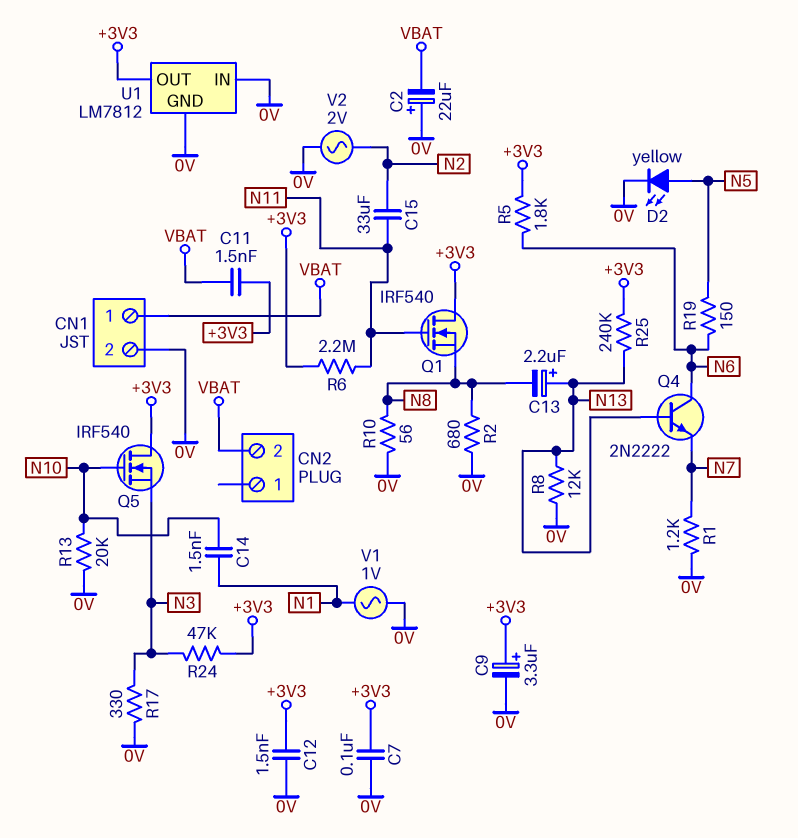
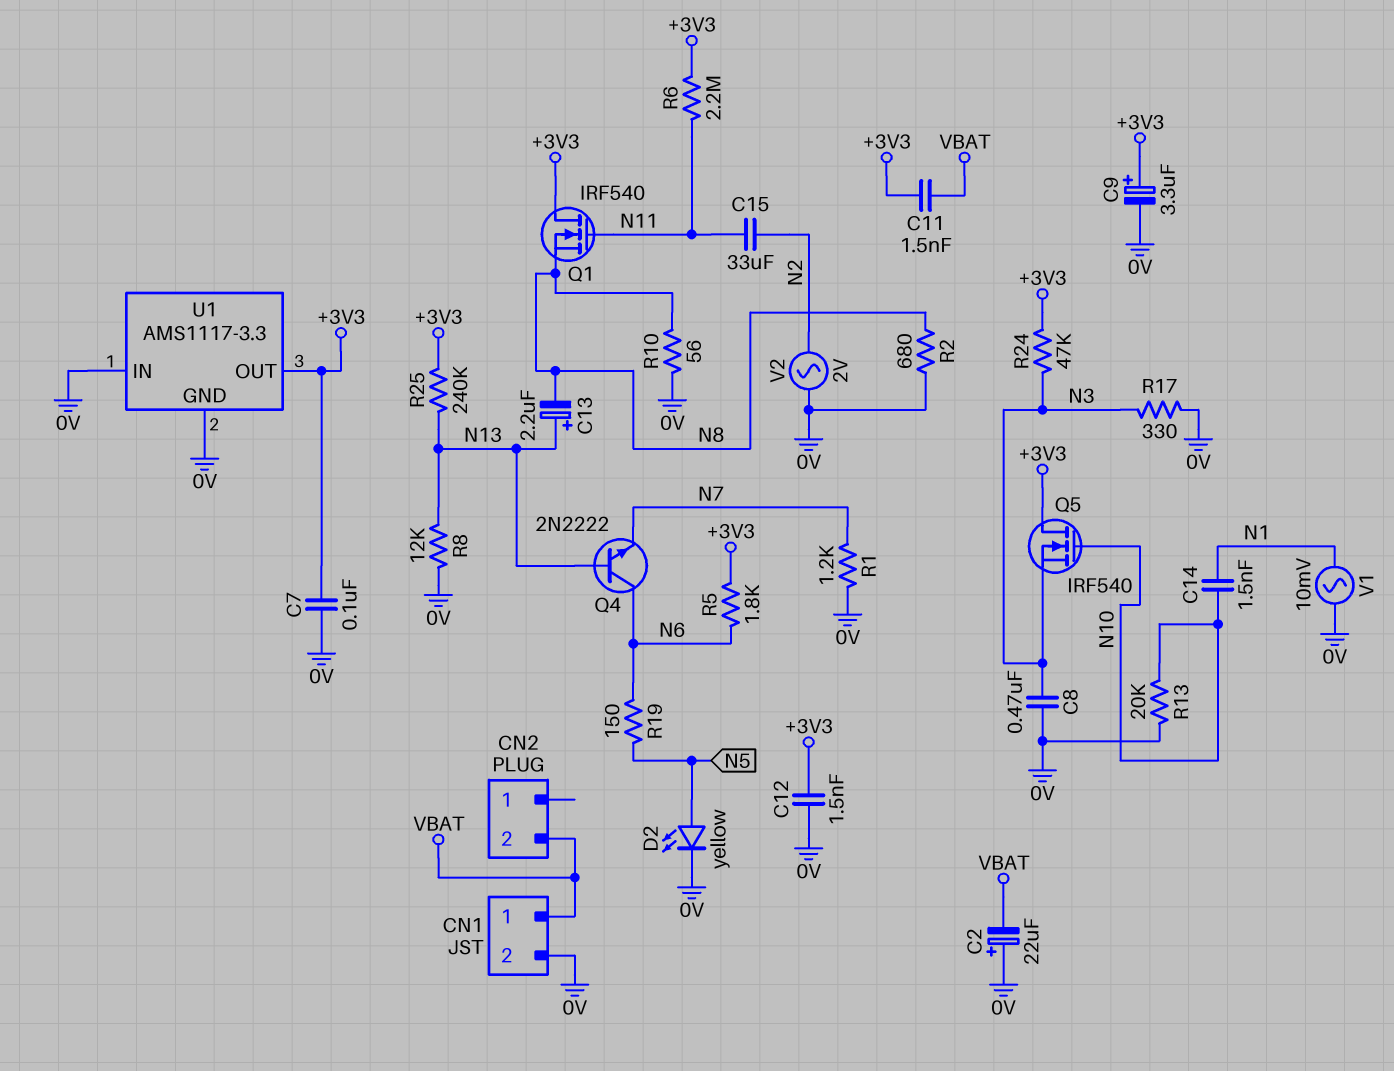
C8: none -> 470nF (0V, N3)
U1: LM7812 -> AMS1117-3.3
V1: AC 1V (0V, N1) -> AC 10mV (0V, N1)

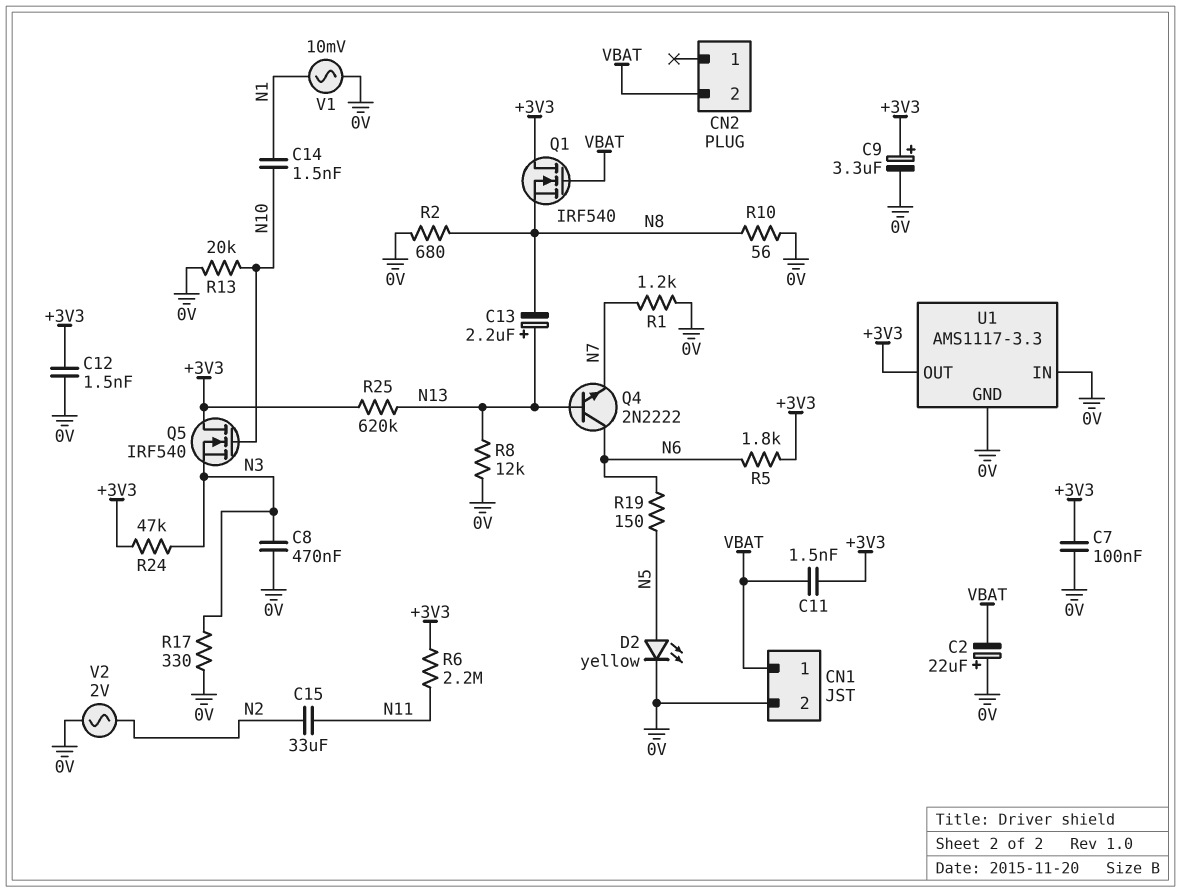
Q1: NMOS IRF540 (G N11, D +3V3, S N8) -> NMOS IRF540 (G VBAT, D +3V3, S N8)
R25: 240k (+3V3, N13) -> 620k (+3V3, N13)

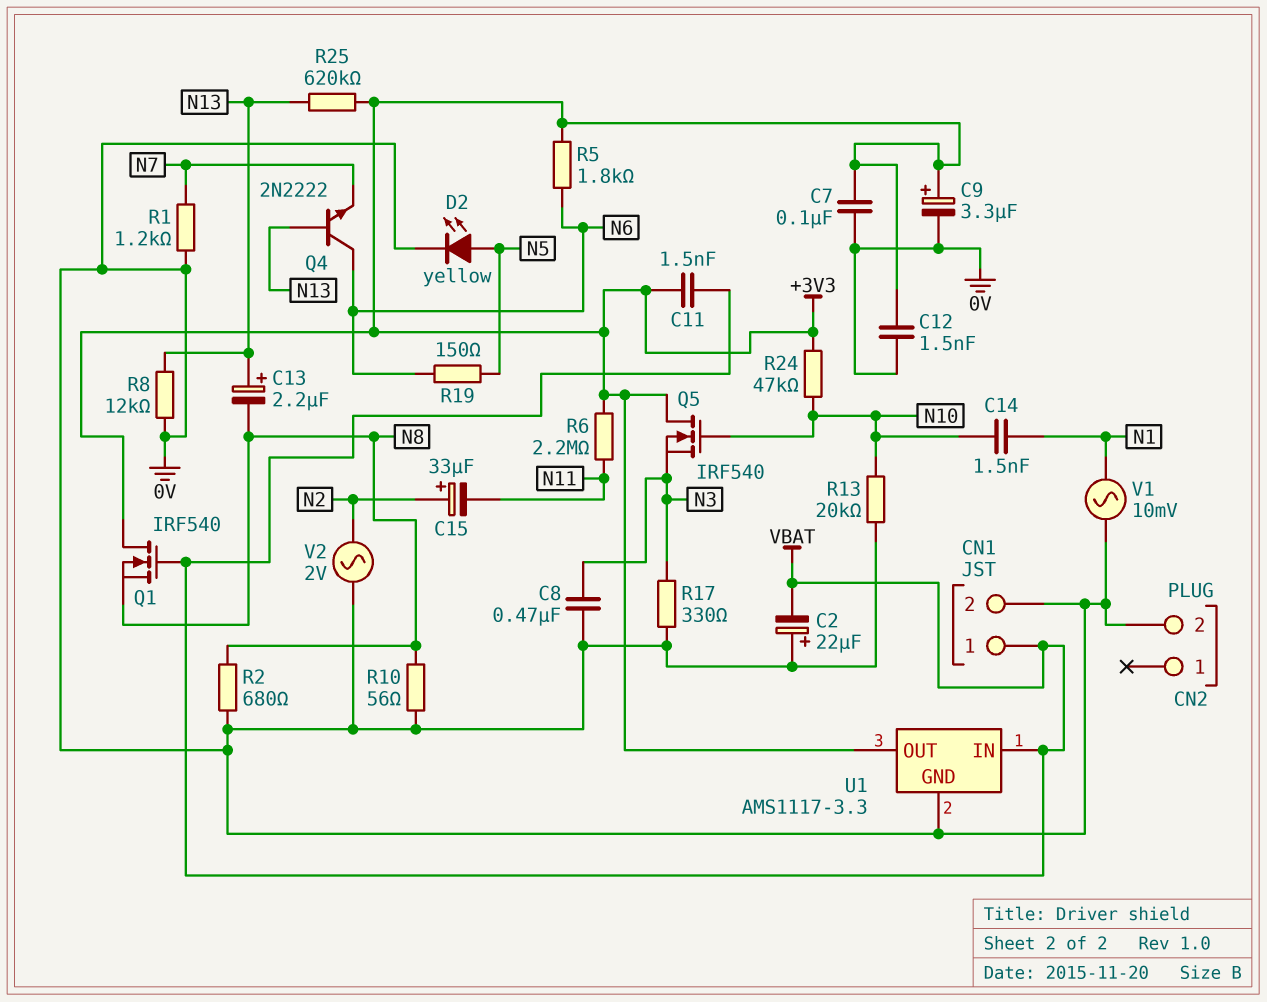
C15: 33uF (N2, N11) -> 33uF (plus N2, minus N11)
CN2 pin 2: VBAT -> 0V
R24: 47k (+3V3, N3) -> 47k (+3V3, N10)
U1 pin IN: 0V -> VBAT

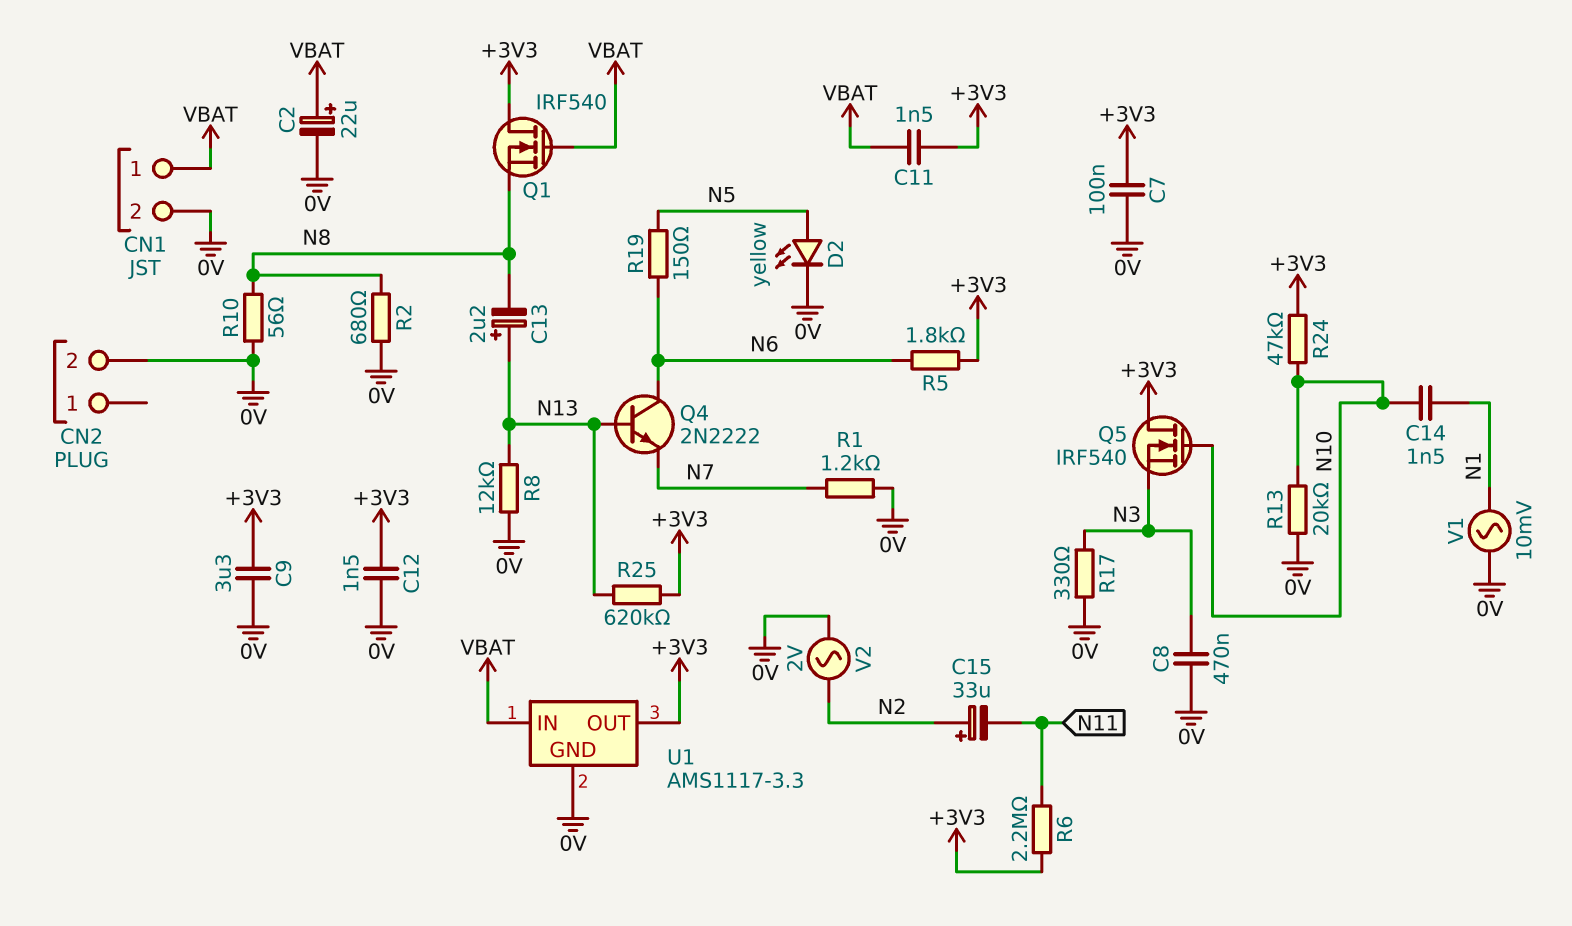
C2: 22uF (plus 0V, minus VBAT) -> 22uF (plus VBAT, minus 0V)
C9: 3.3uF (plus +3V3, minus 0V) -> 3.3uF (+3V3, 0V)

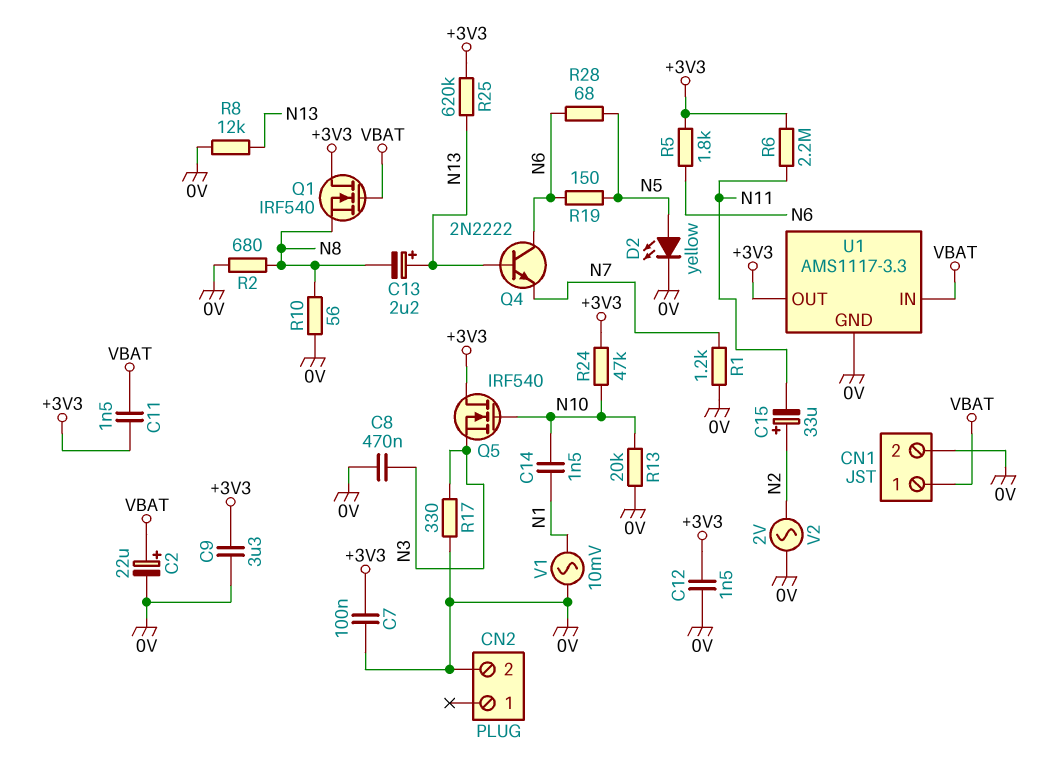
R28: none -> 68 (N5, N6)

